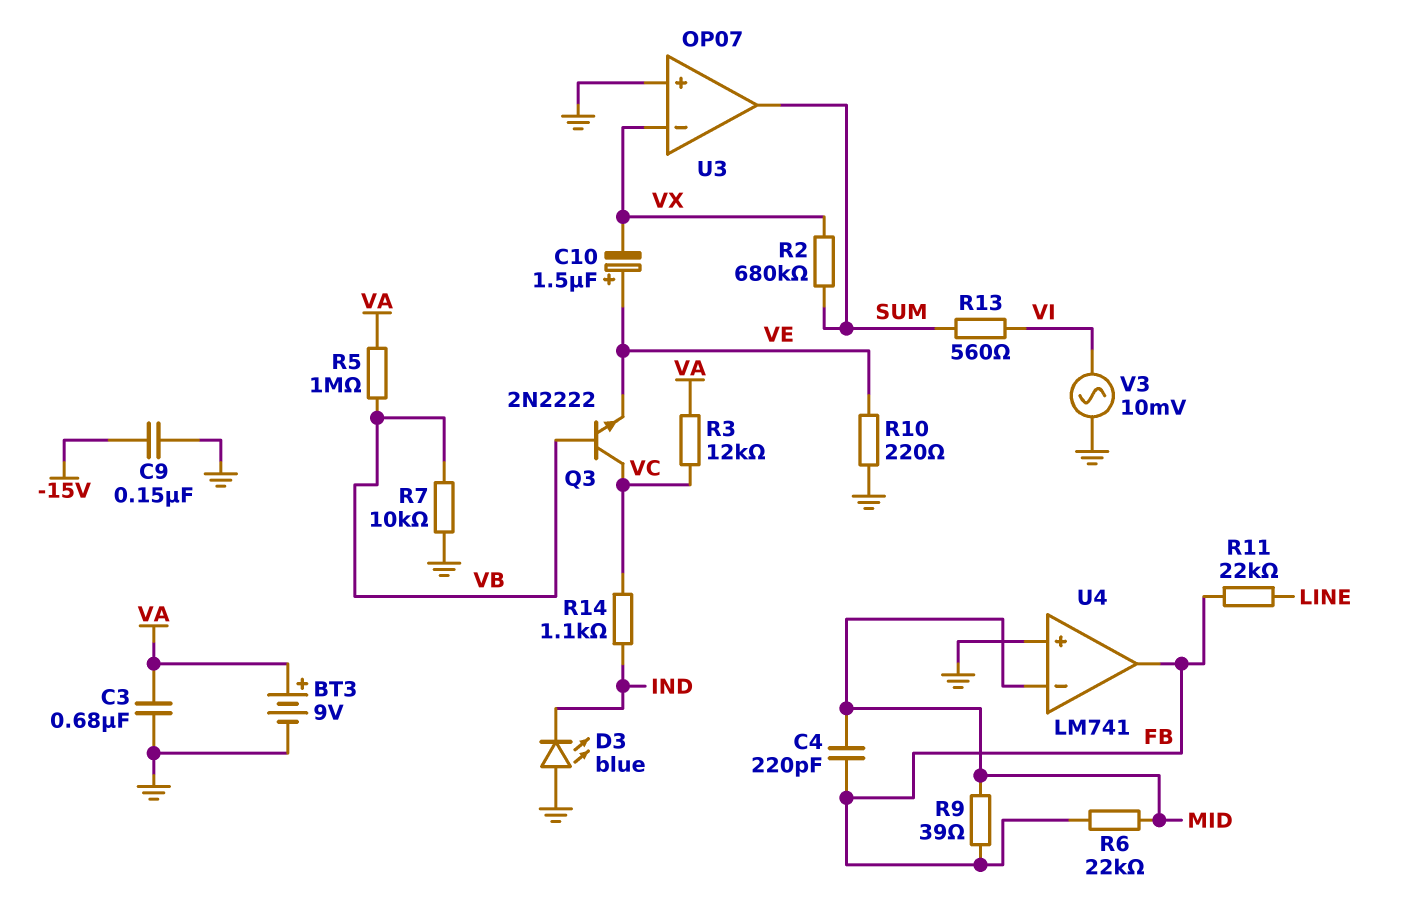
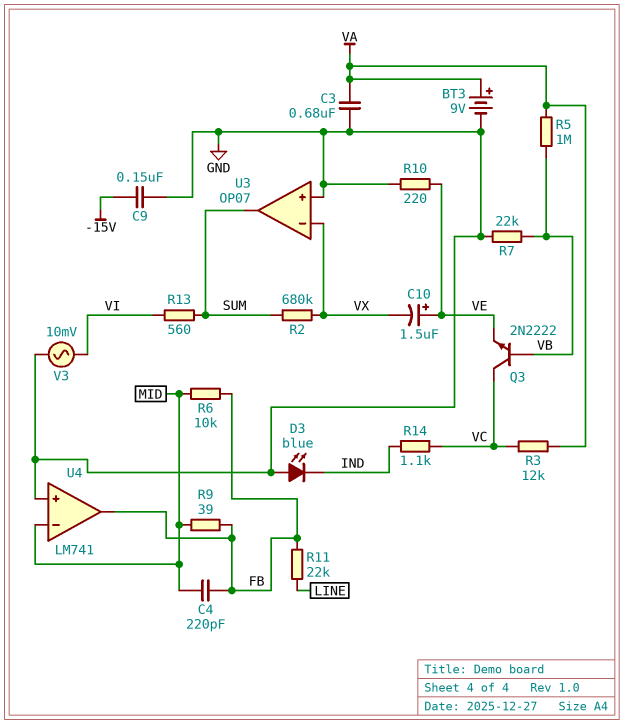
R6: 22k (FB, MID) -> 10k (FB, MID)
R7: 10k (GND, VB) -> 22k (GND, VB)

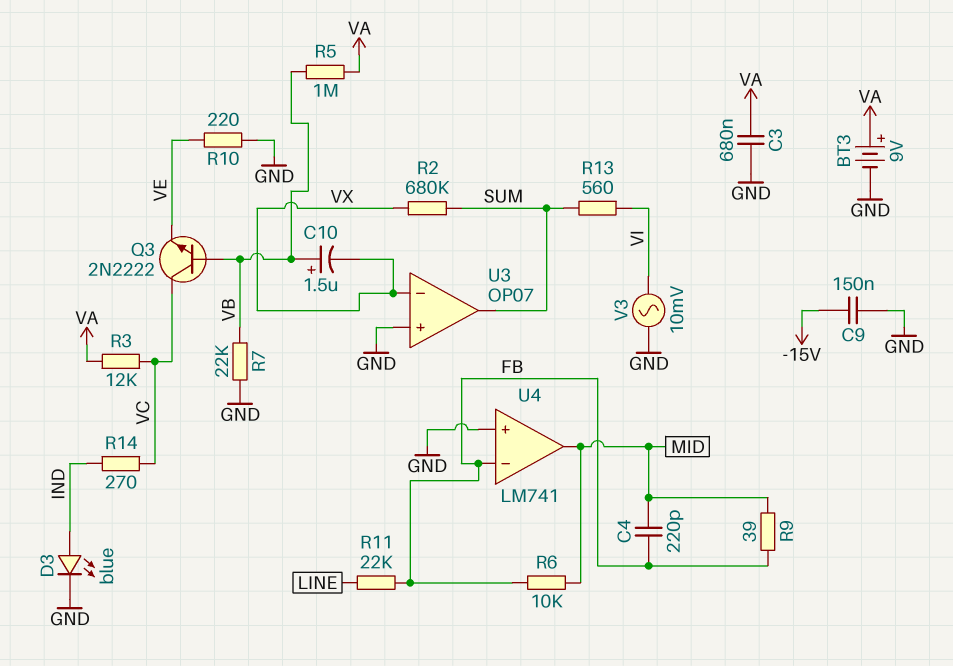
C10: 1.5uF (plus VE, minus VX) -> 1.5uF (plus VB, minus VX)
D3: LED blue (A GND, K IND) -> LED blue (A IND, K GND)
R14: 1.1k (IND, VC) -> 270 (IND, VC)
U4 pin in-: MID -> FB
U4 pin out: FB -> MID

